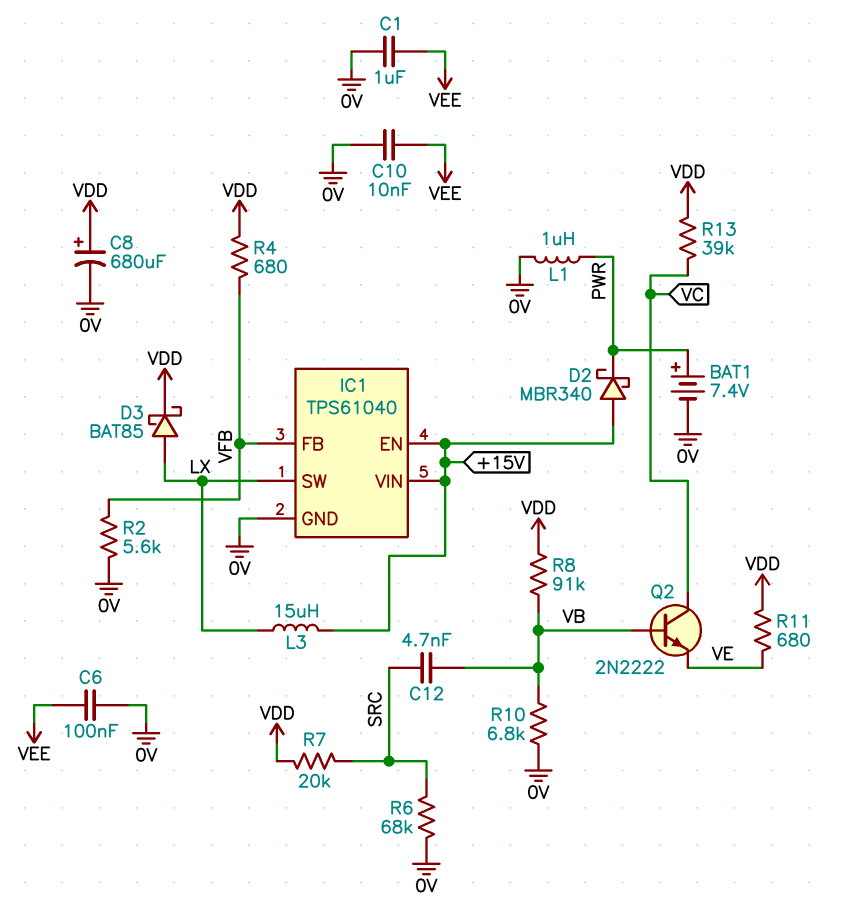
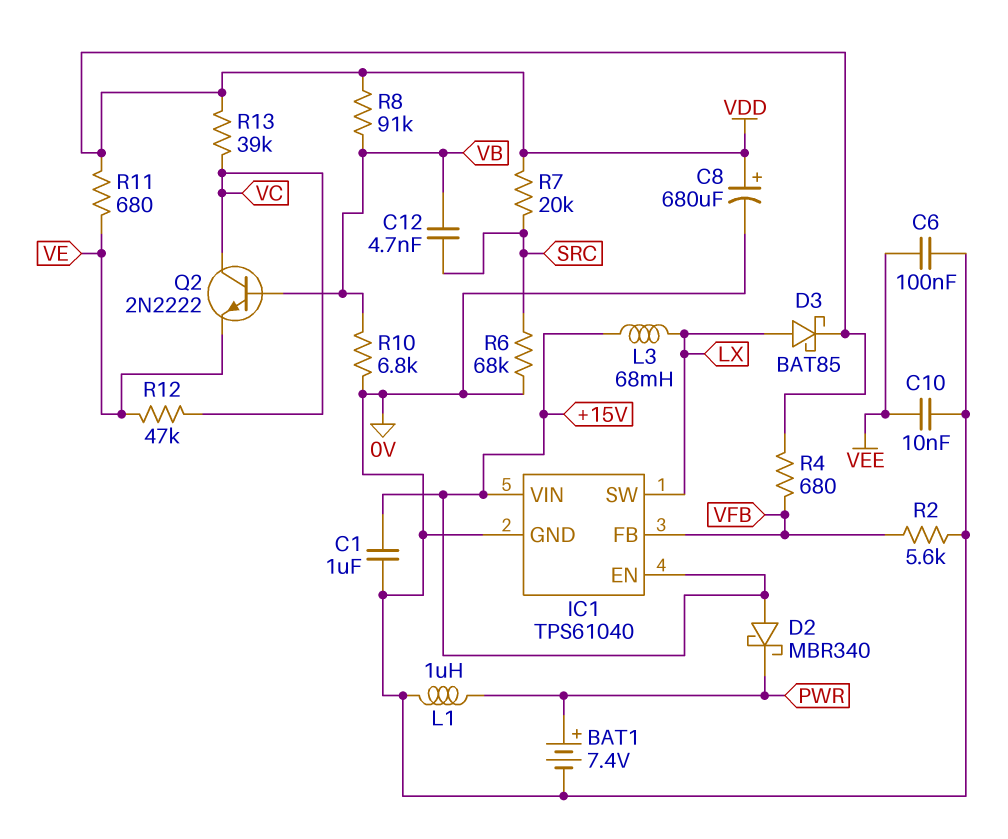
C1: 1uF (0V, VEE) -> 1uF (+15V, 0V)
L3: 15uH (+15V, LX) -> 68mH (+15V, LX)
R12: none -> 47k (VC, VE)

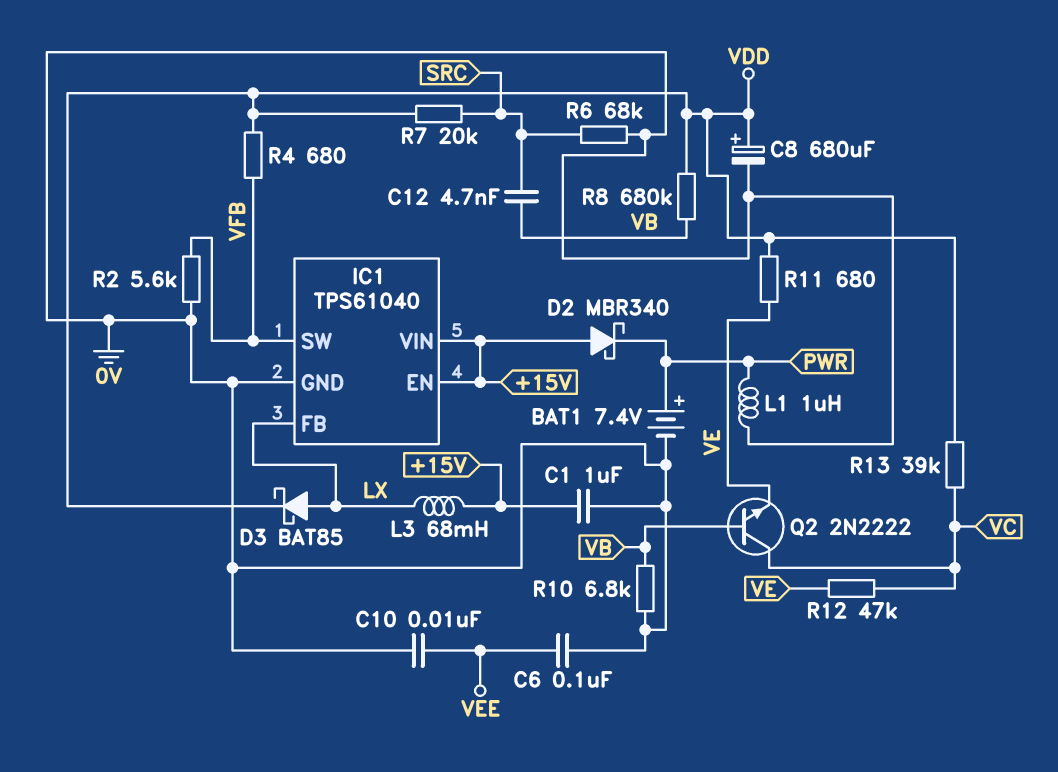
IC1 pin FB: VFB -> LX
IC1 pin SW: LX -> VFB
R8: 91k (VB, VDD) -> 680k (VB, VDD)

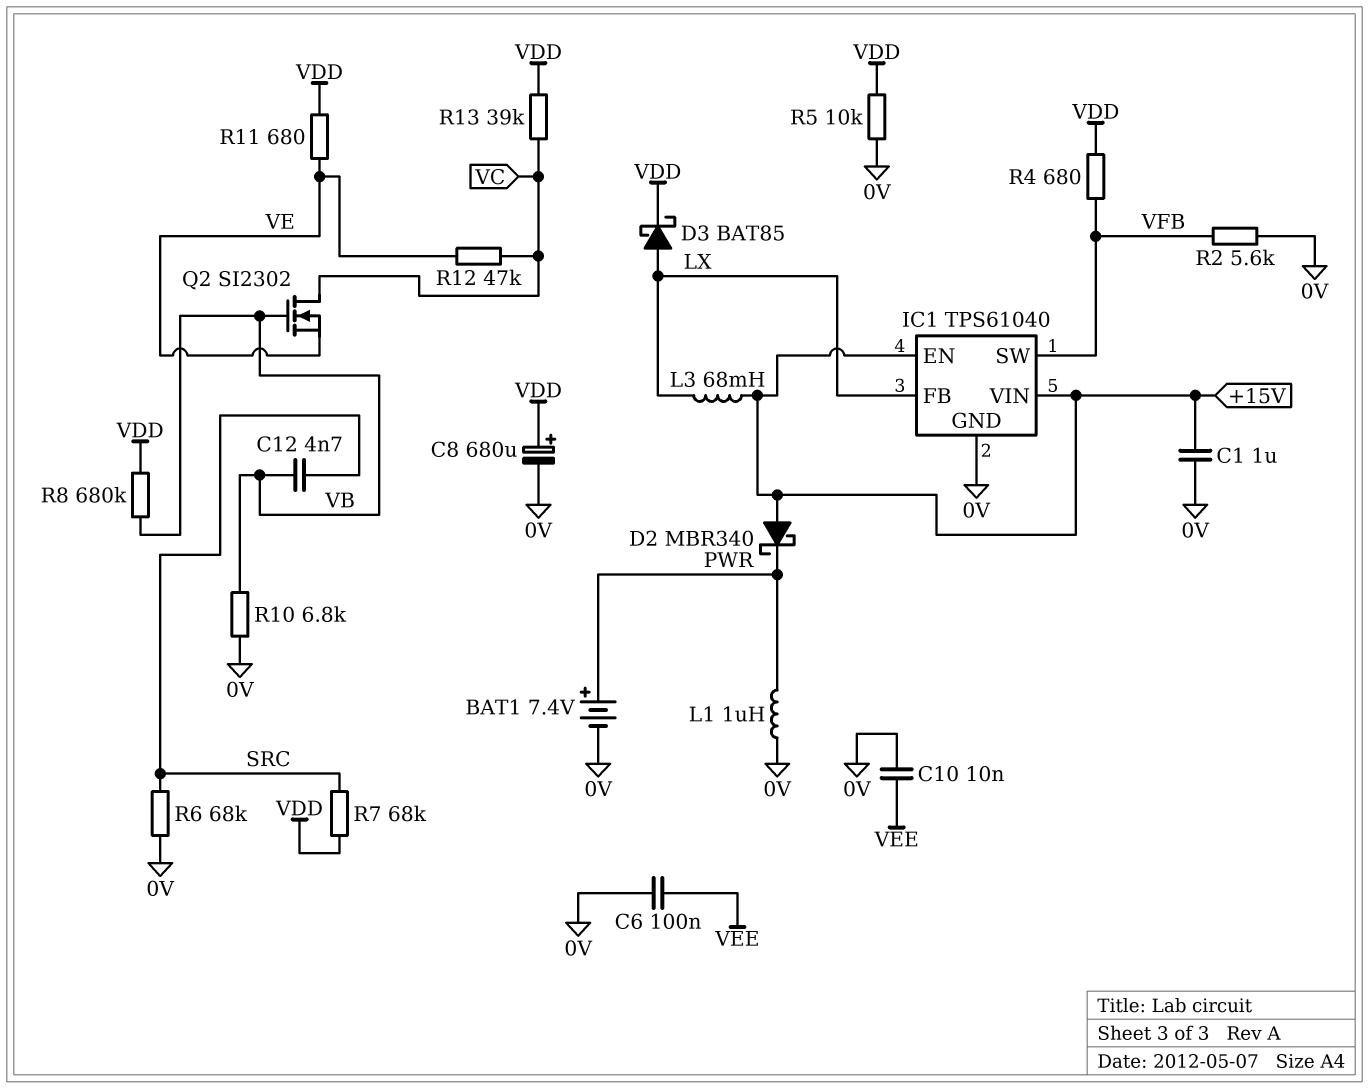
Q2: NPN 2N2222 (B VB, C VC, E VE) -> NMOS SI2302 (G VB, D VC, S VE)
R5: none -> 10k (0V, VDD)
R7: 20k (SRC, VDD) -> 68k (SRC, VDD)

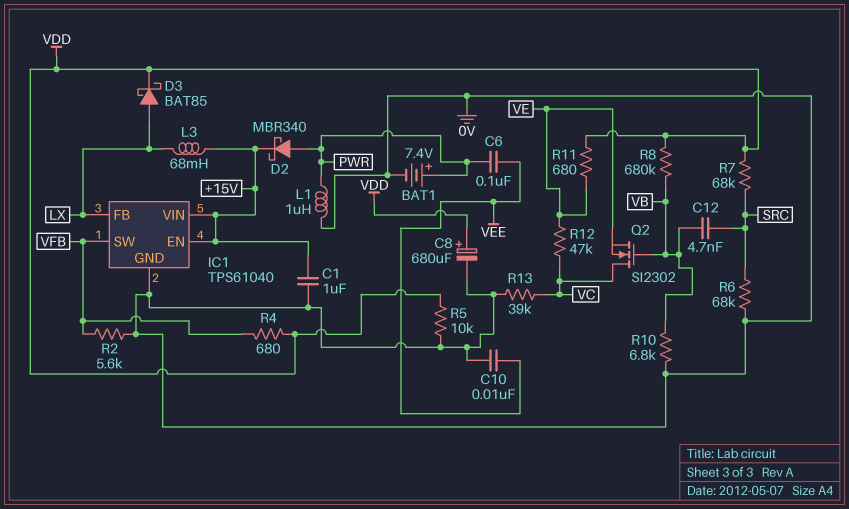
C6: 100nF (0V, VEE) -> 100nF (PWR, VEE)
D2: schottky MBR340 (A +15V, K PWR) -> schottky MBR340 (A PWR, K +15V)
R13: 39k (VC, VDD) -> 39k (0V, VC)

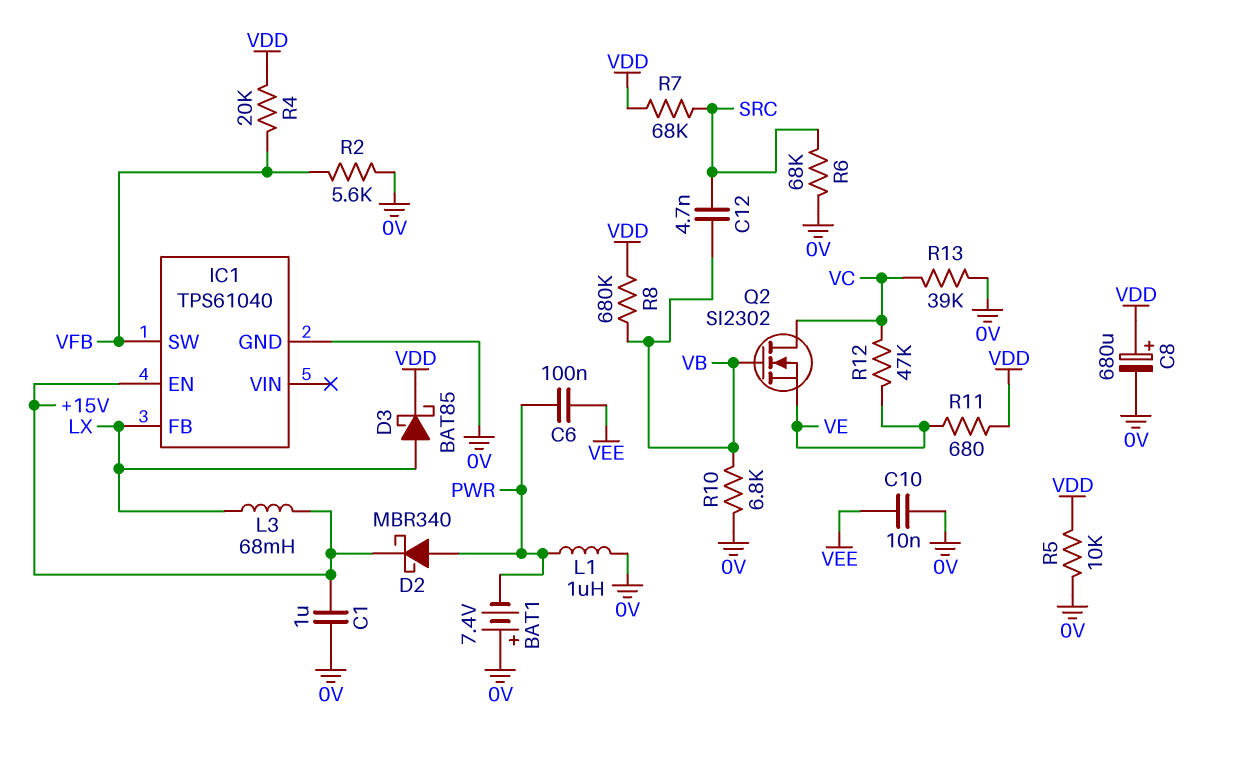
BAT1: 7.4V (plus PWR, minus 0V) -> 7.4V (plus 0V, minus PWR)
IC1 pin VIN: +15V -> none
R4: 680 (VDD, VFB) -> 20k (VDD, VFB)

